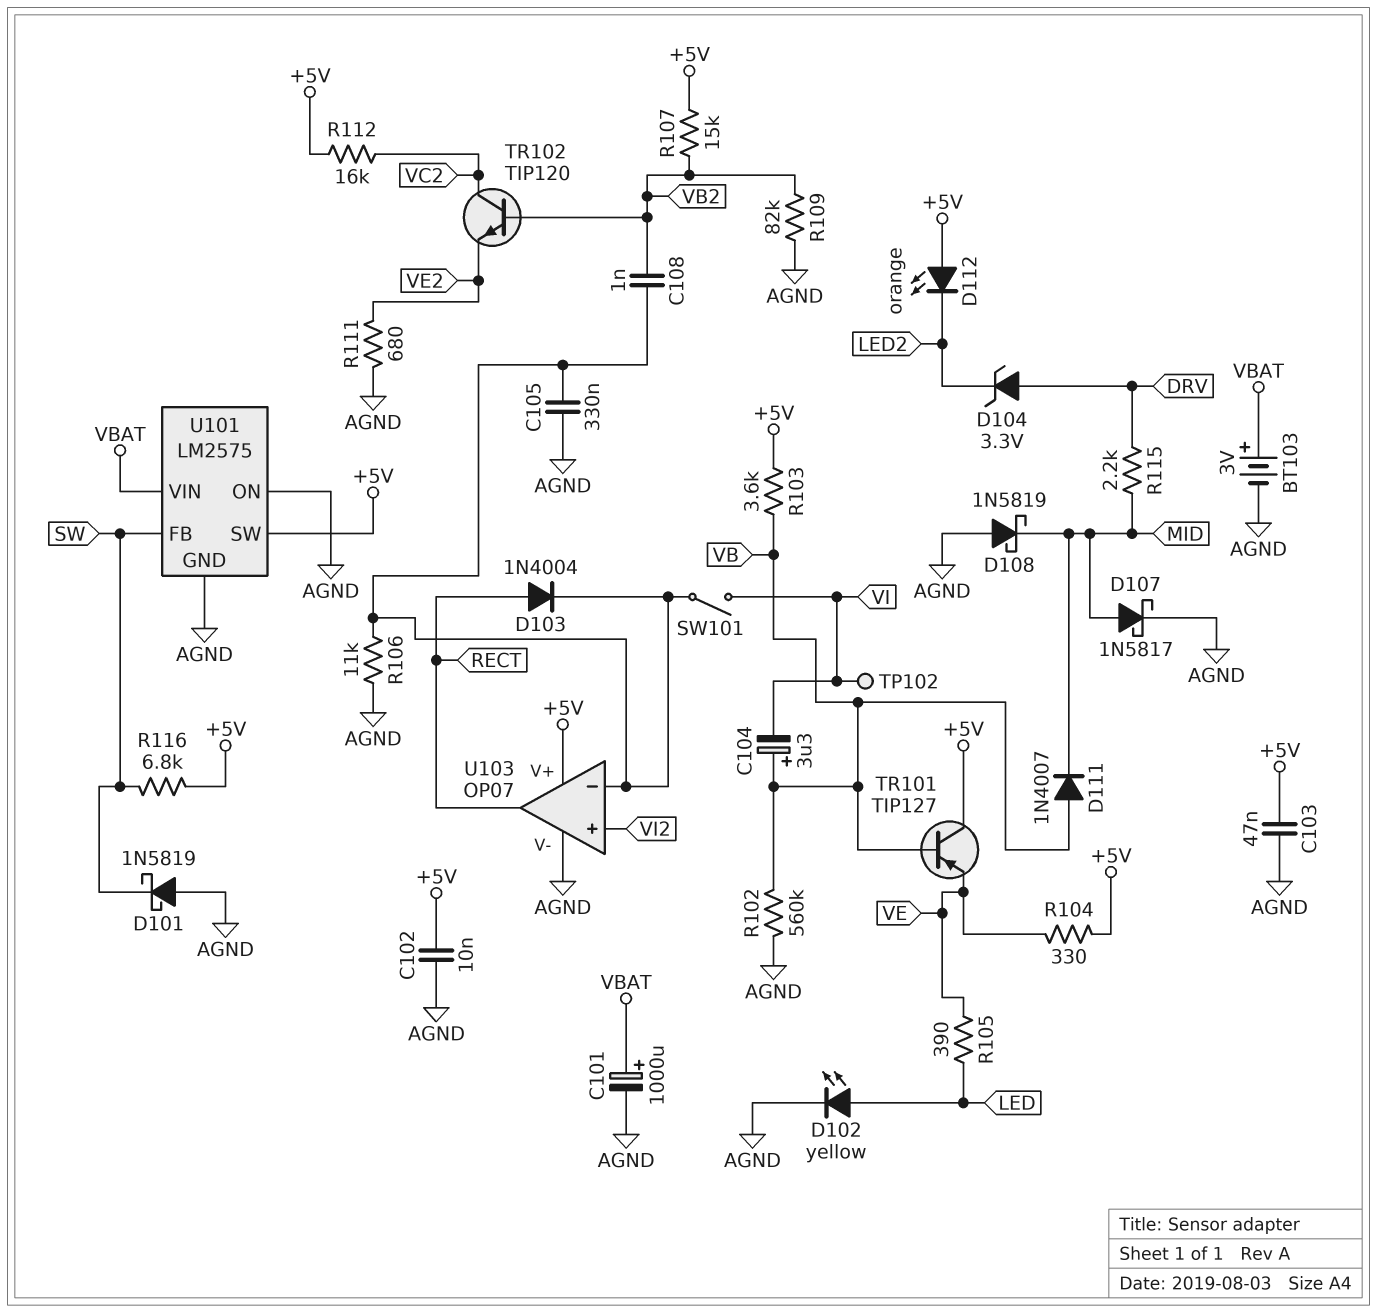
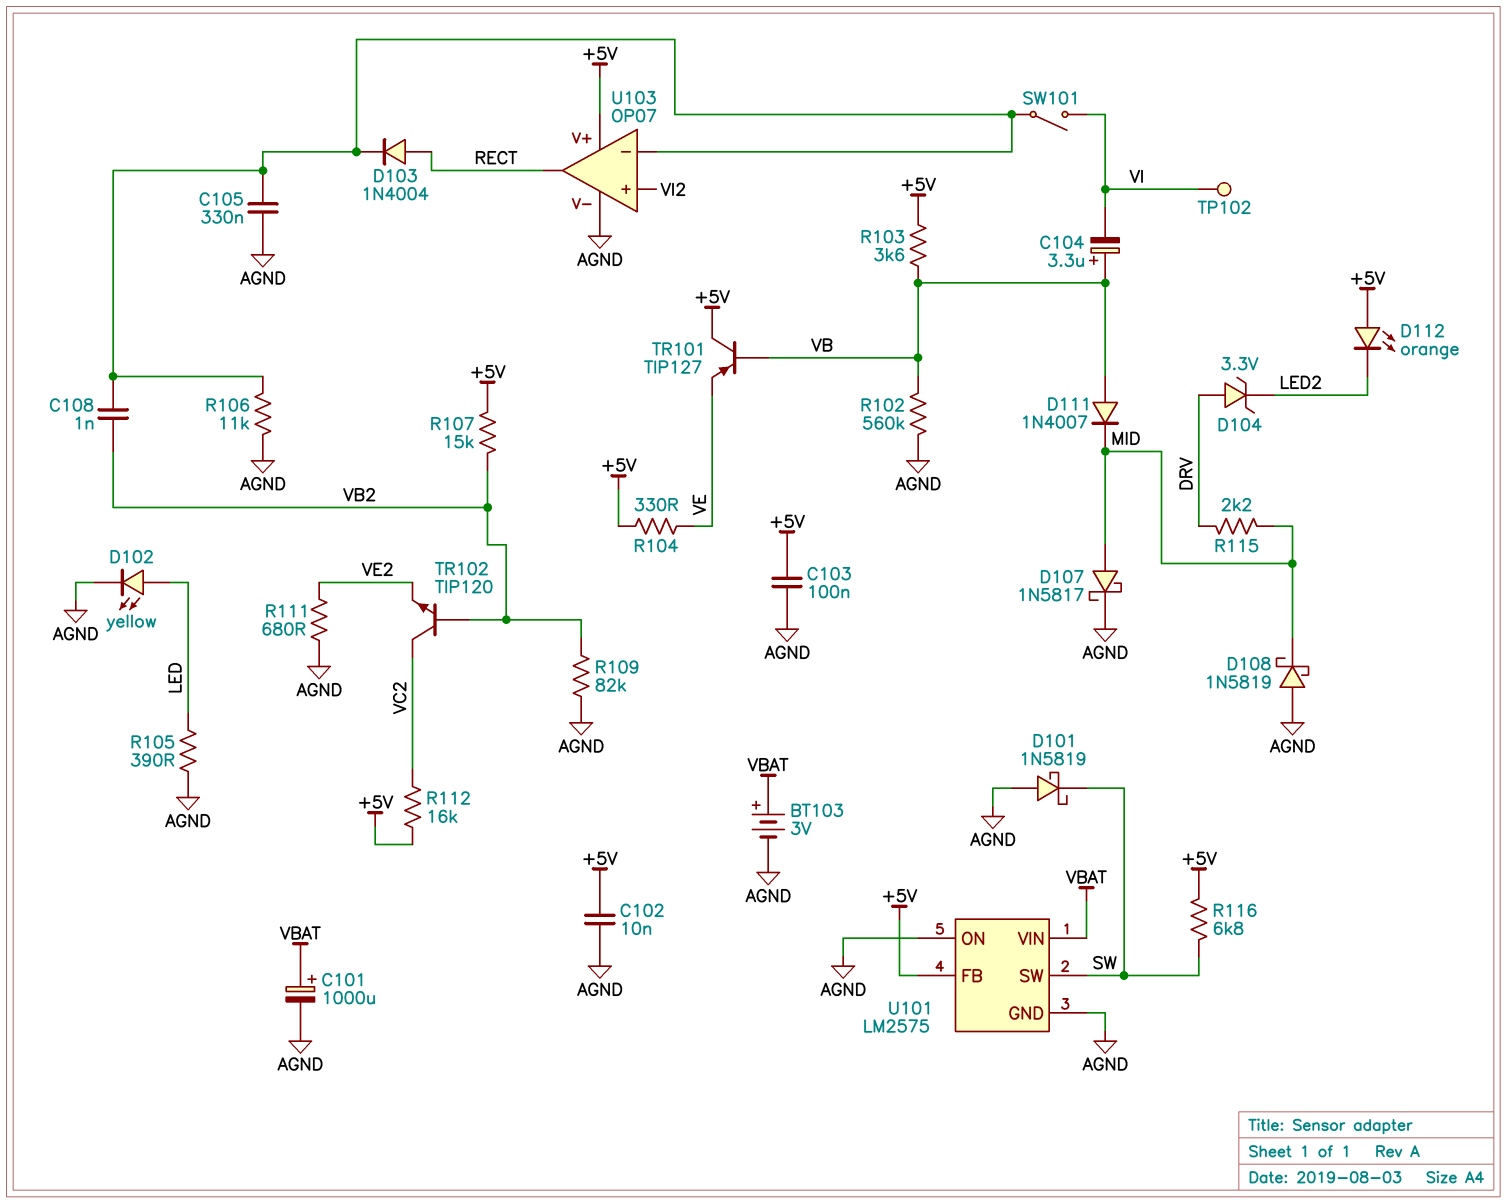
C103: 47nF (+5V, AGND) -> 100nF (+5V, AGND)
R105: 390 (LED, VE) -> 390 (AGND, LED)
U101 pin FB: SW -> +5V
U101 pin SW: +5V -> SW

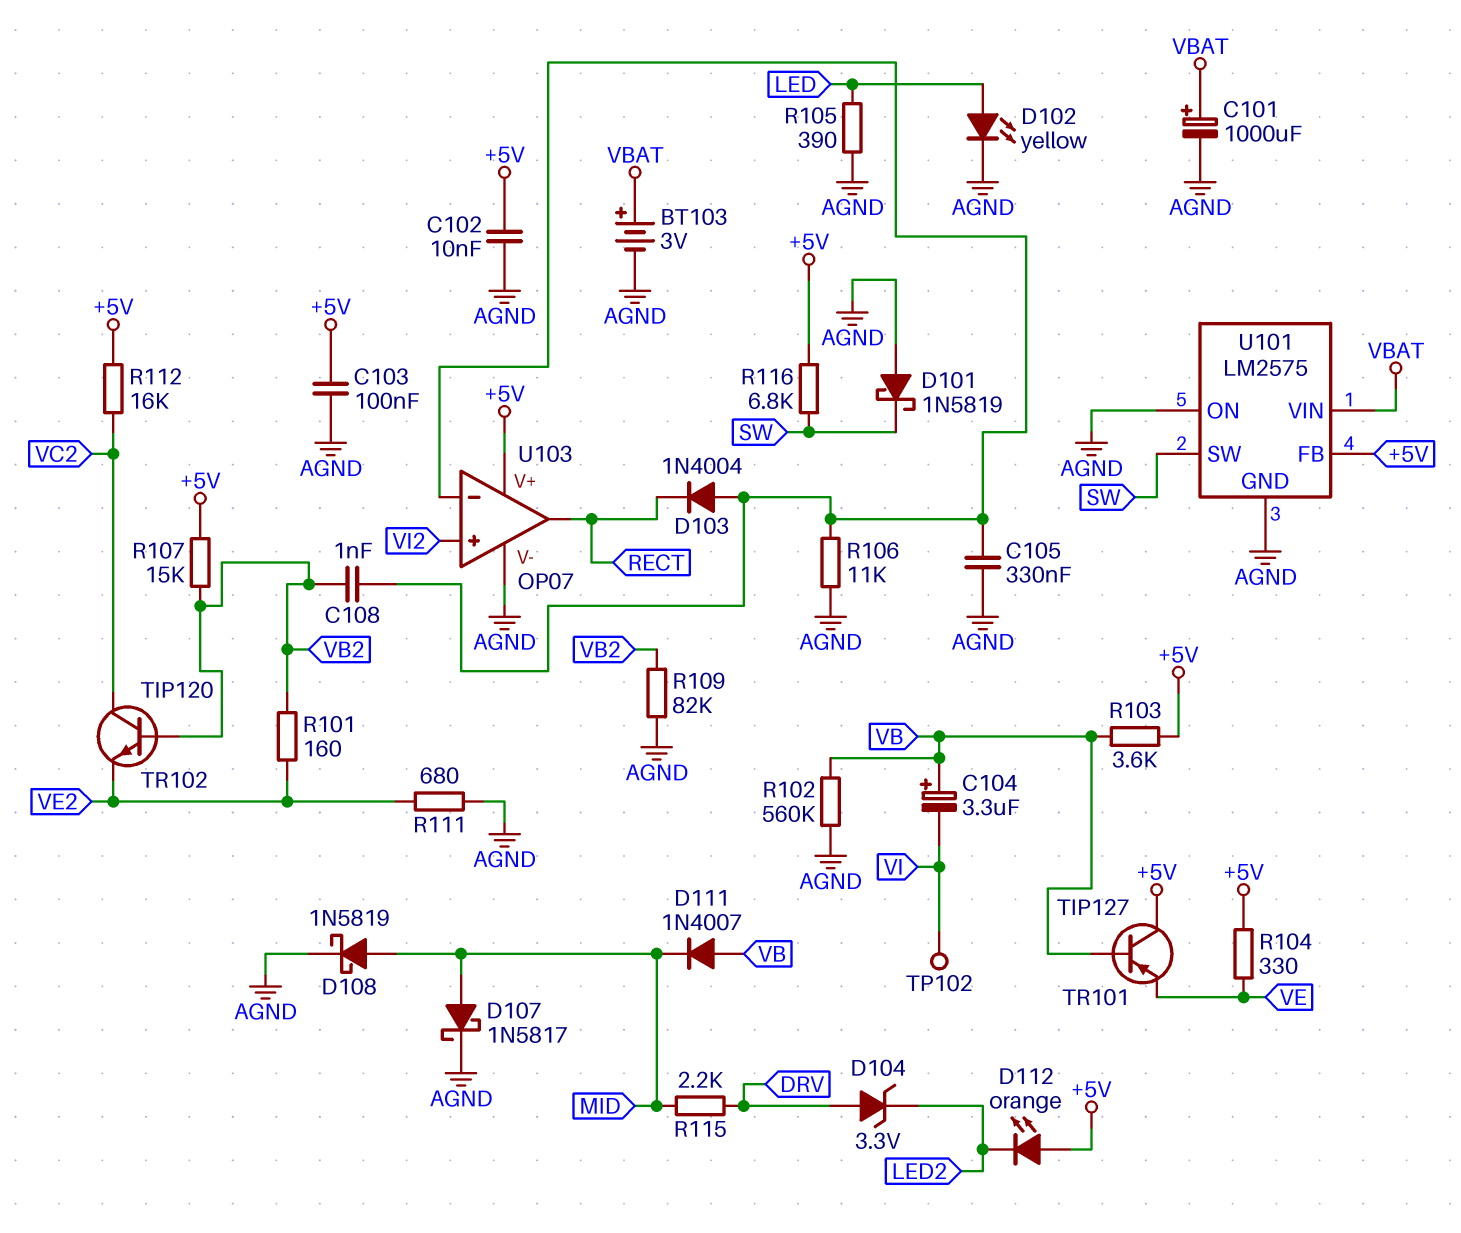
D103: diode 1N4004 (A RECT, K U103/in-) -> diode 1N4004 (A U103/in-, K RECT)
D108: schottky 1N5819 (A AGND, K MID) -> schottky 1N5819 (A MID, K AGND)
R101: none -> 160 (VB2, VE2)
SW101: switch (U103/in-, VI) -> none

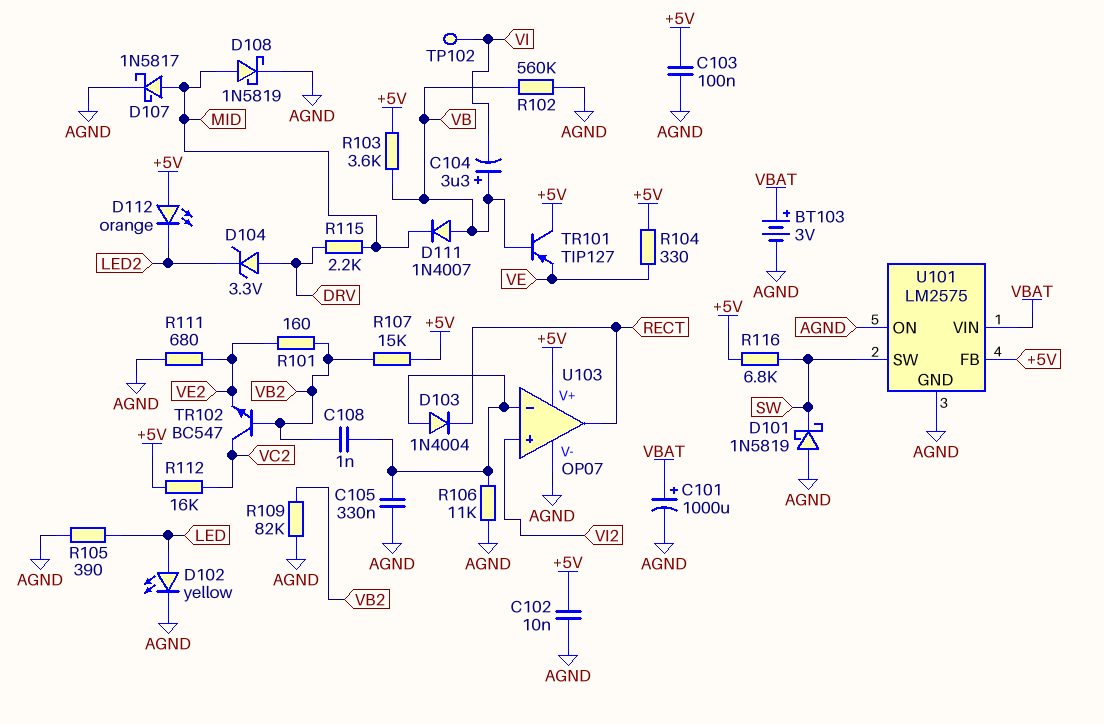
TR102: NPN TIP120 (B VB2, C VC2, E VE2) -> NPN BC547 (B VB2, C VC2, E VE2)

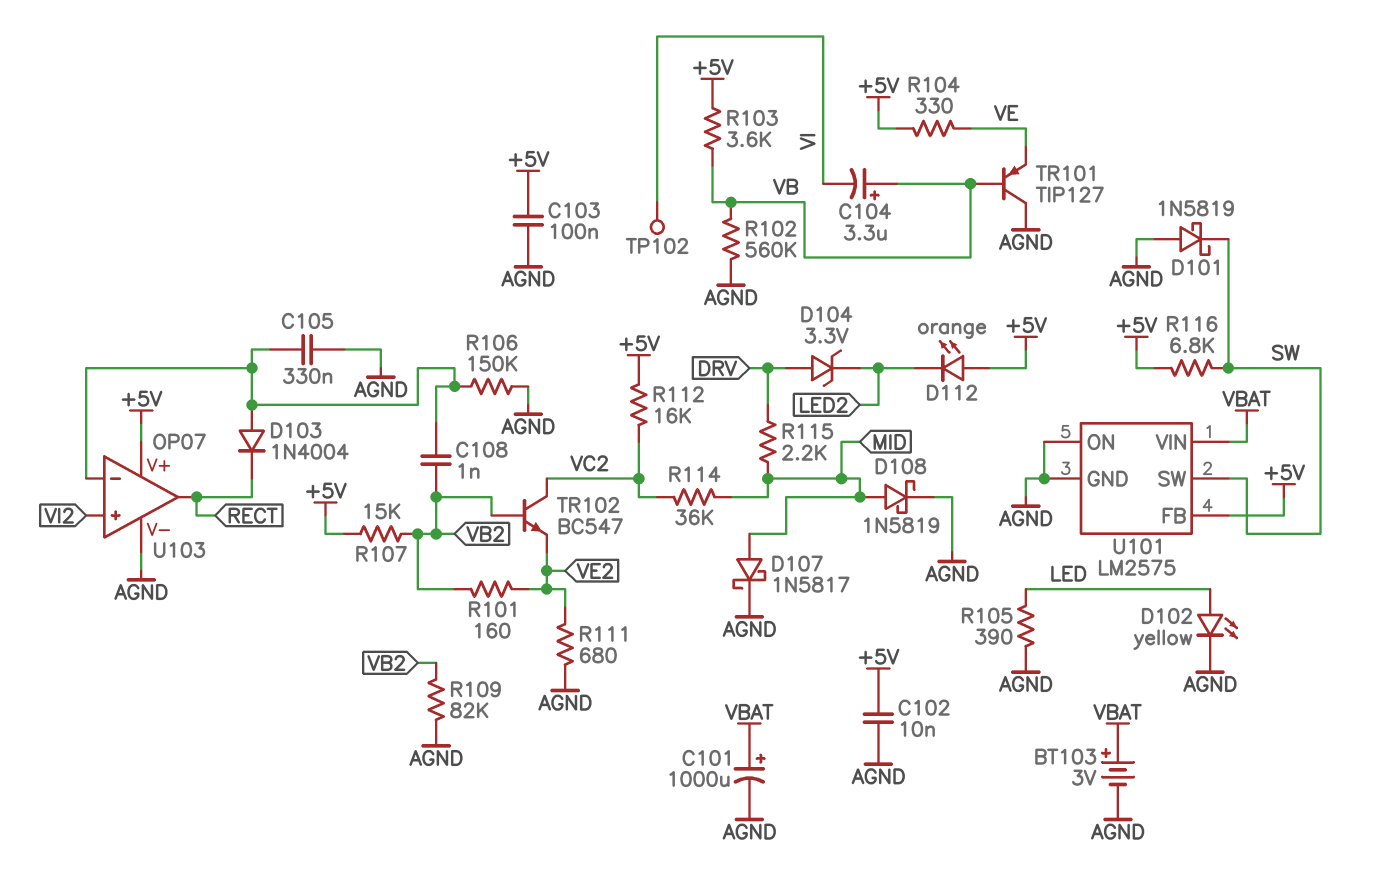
D111: diode 1N4007 (A VB, K MID) -> none
R106: 11k (AGND, U103/in-) -> 150k (AGND, U103/in-)
R114: none -> 36k (MID, VC2)
TR101: PNP TIP127 (B VB, C +5V, E VE) -> PNP TIP127 (B VB, C AGND, E VE)

